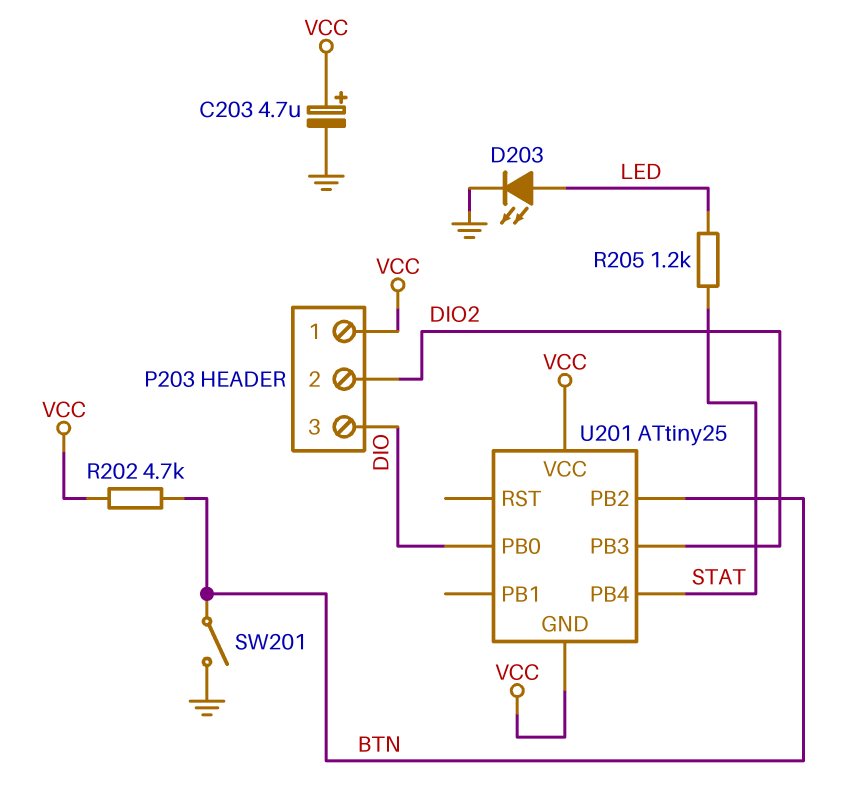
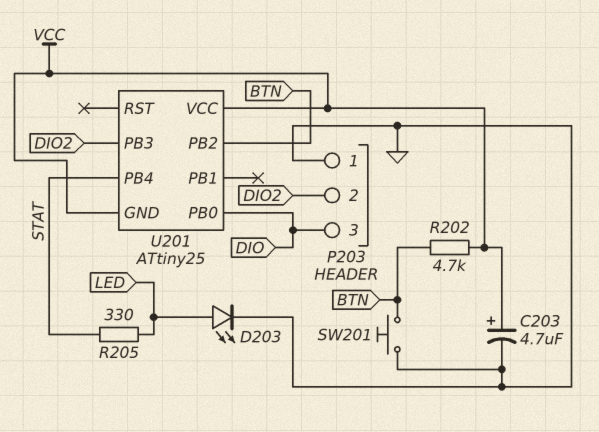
P203 pin 1: VCC -> GND
R205: 1.2k (LED, STAT) -> 330 (LED, STAT)
SW201: switch (BTN, GND) -> button (BTN, GND)

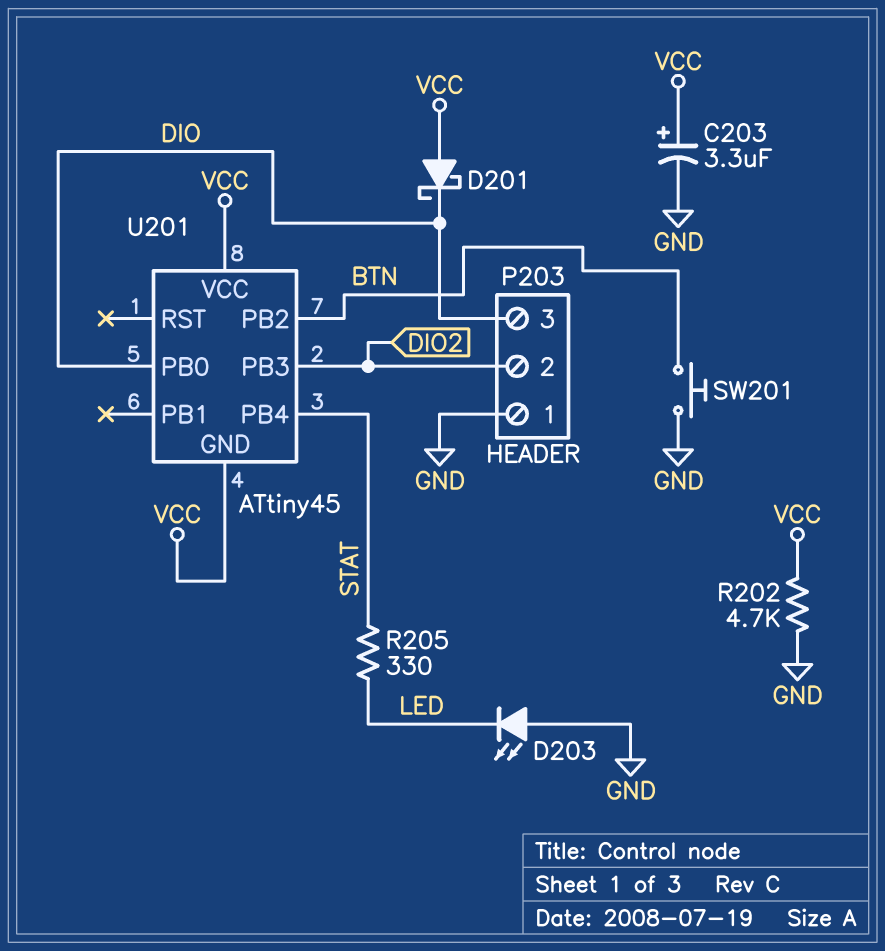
C203: 4.7uF (plus VCC, minus GND) -> 3.3uF (plus VCC, minus GND)
D201: none -> schottky (A VCC, K DIO)
D203: LED (A LED, K GND) -> LED (A GND, K LED)
R202: 4.7k (BTN, VCC) -> 4.7k (GND, VCC)
U201: ATtiny25 -> ATtiny45

